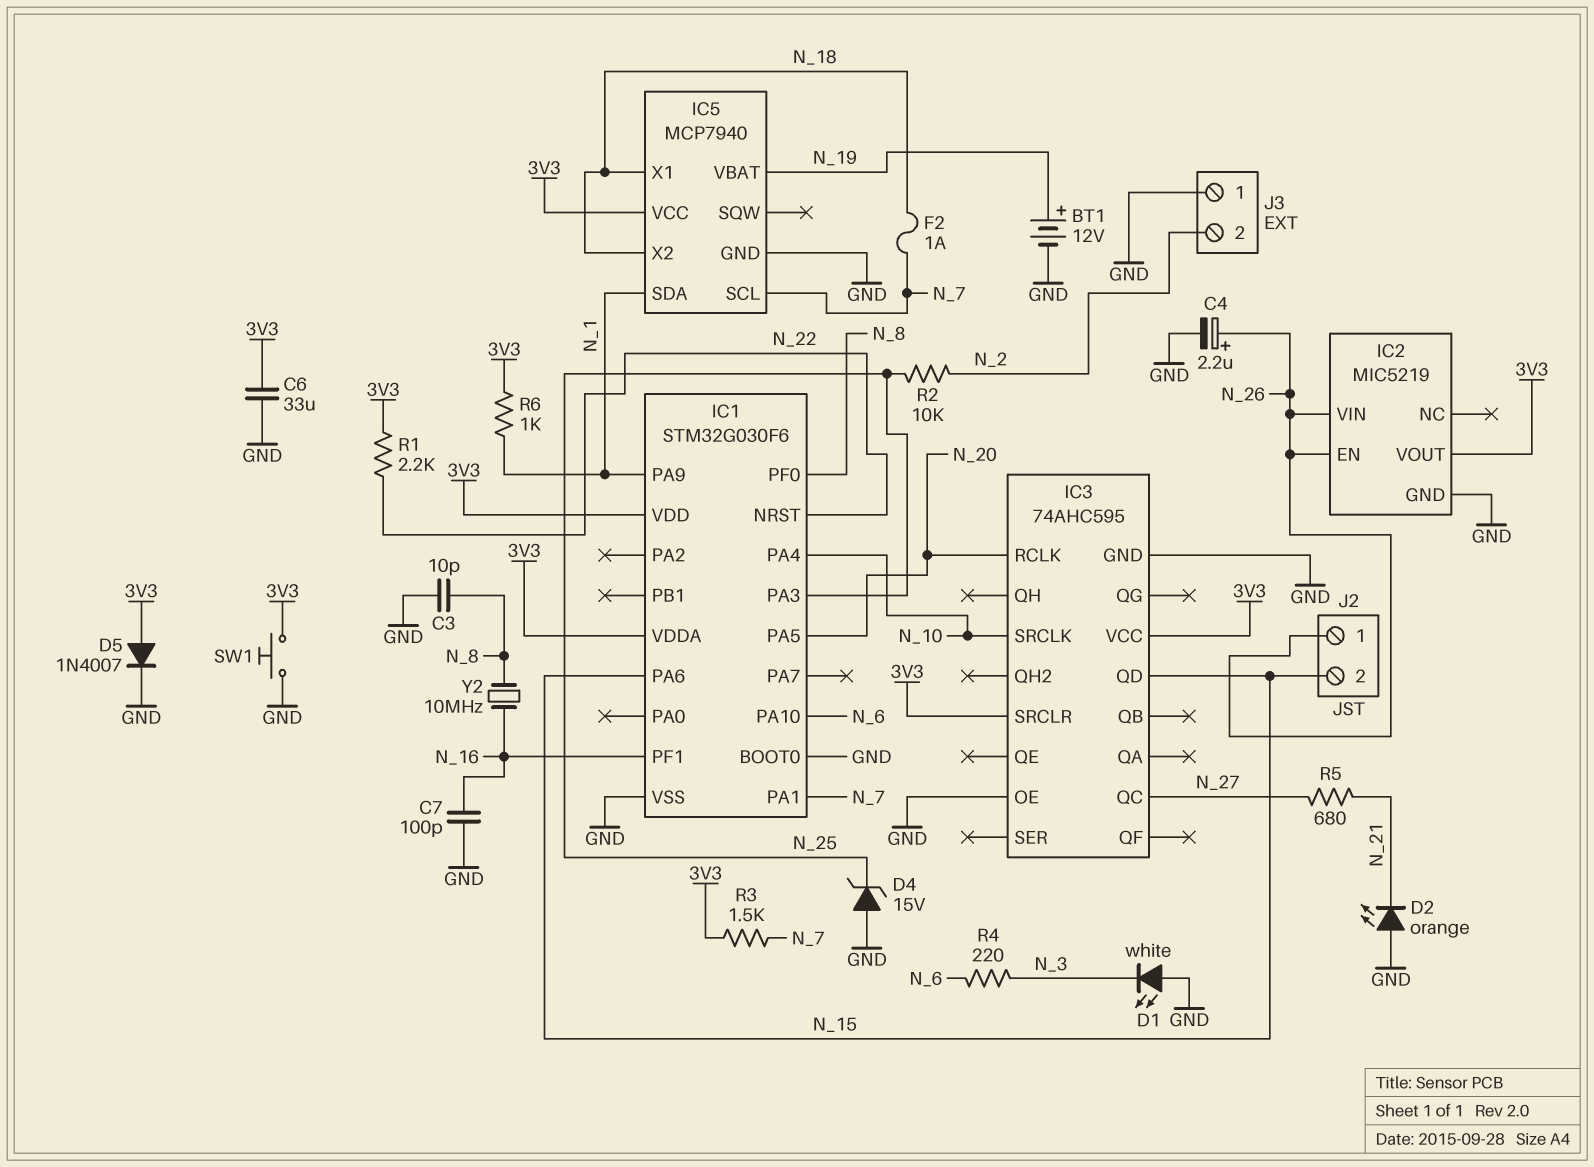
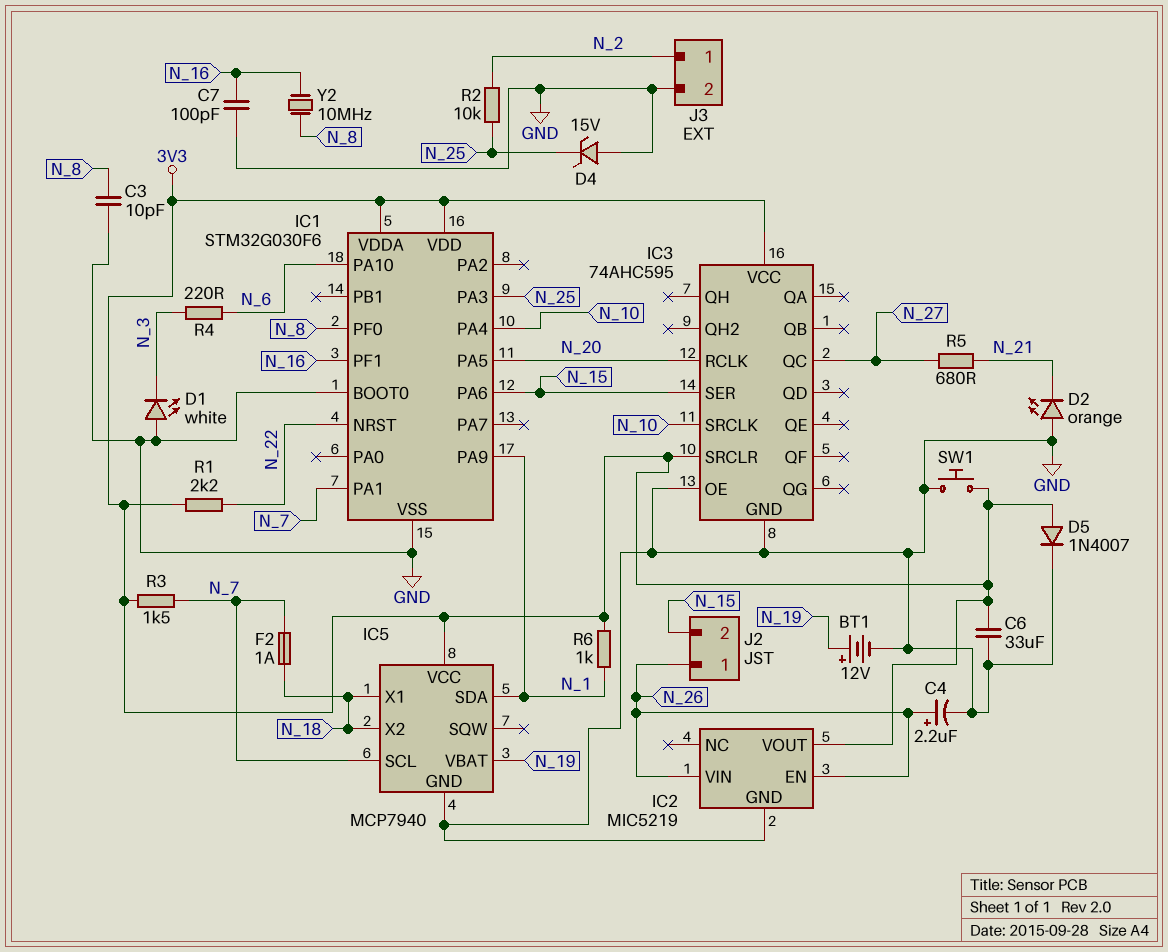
IC3 pin QD: N_15 -> none
IC3 pin SER: none -> N_15
J3 pin 1: GND -> N_2
J3 pin 2: N_2 -> GND

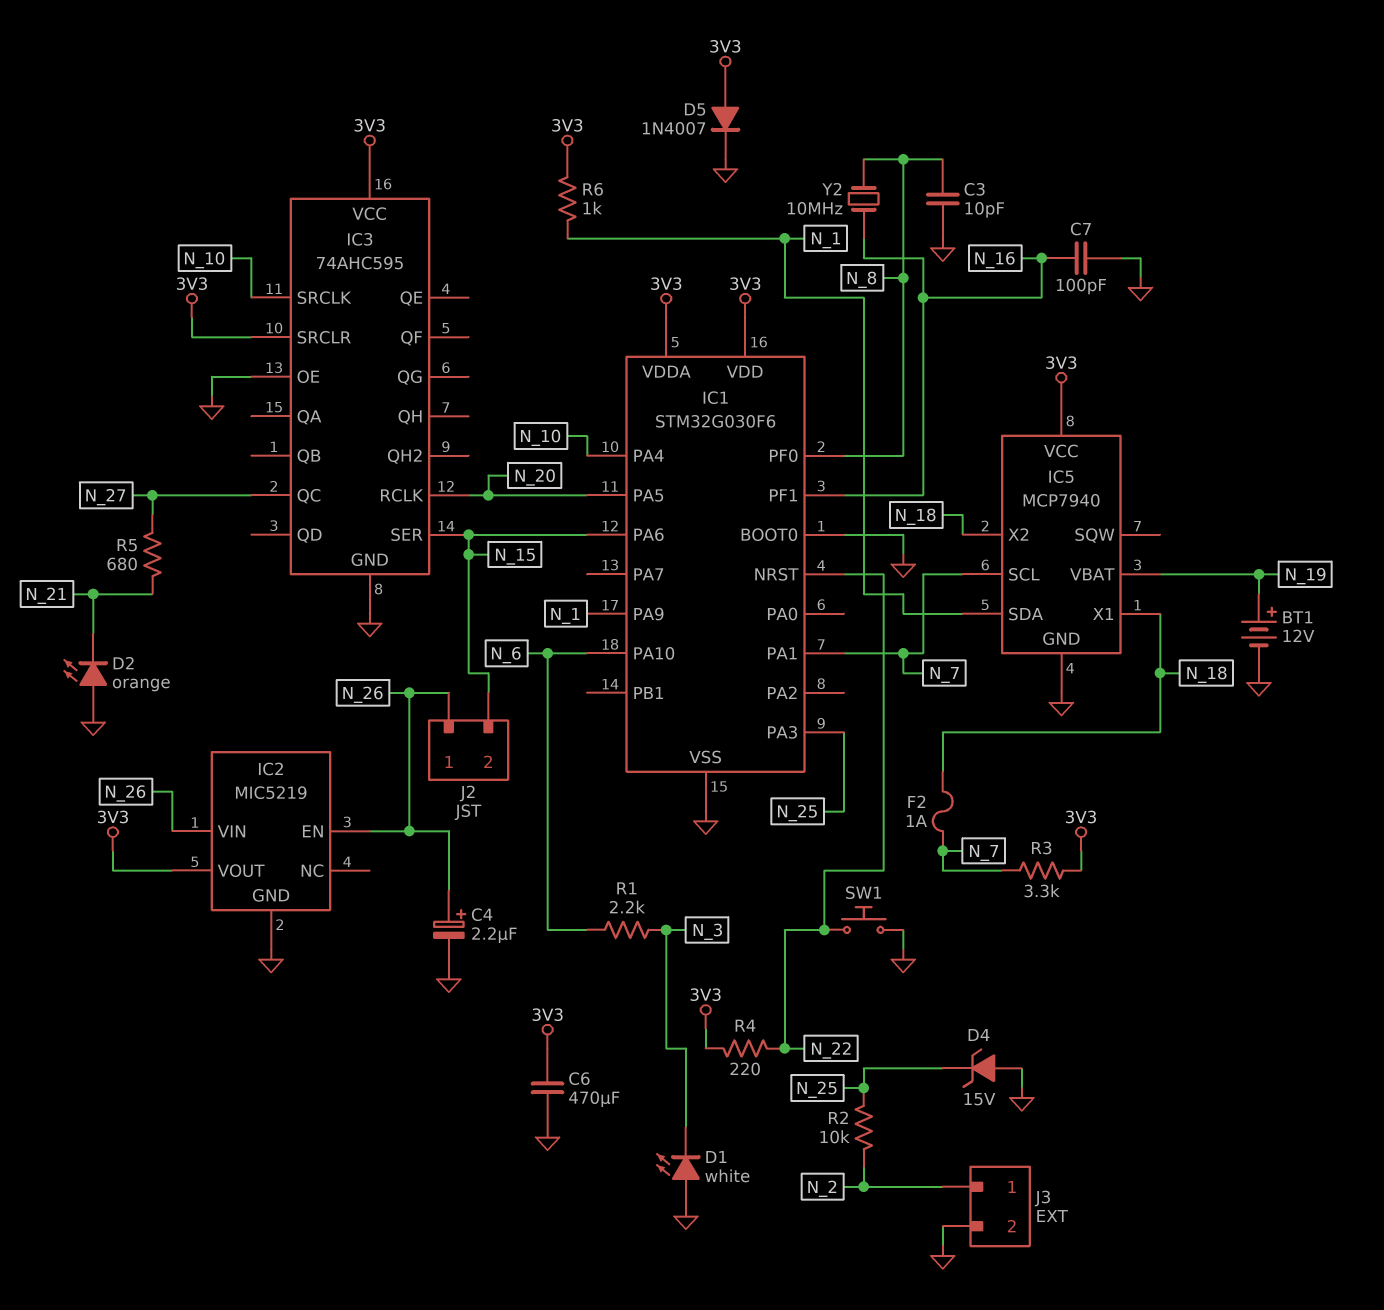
C6: 33uF (3V3, GND) -> 470uF (3V3, GND)
R1: 2.2k (3V3, N_22) -> 2.2k (N_3, N_6)
R3: 1.5k (3V3, N_7) -> 3.3k (3V3, N_7)
R4: 220 (N_3, N_6) -> 220 (3V3, N_22)
SW1: button (3V3, GND) -> button (GND, N_22)

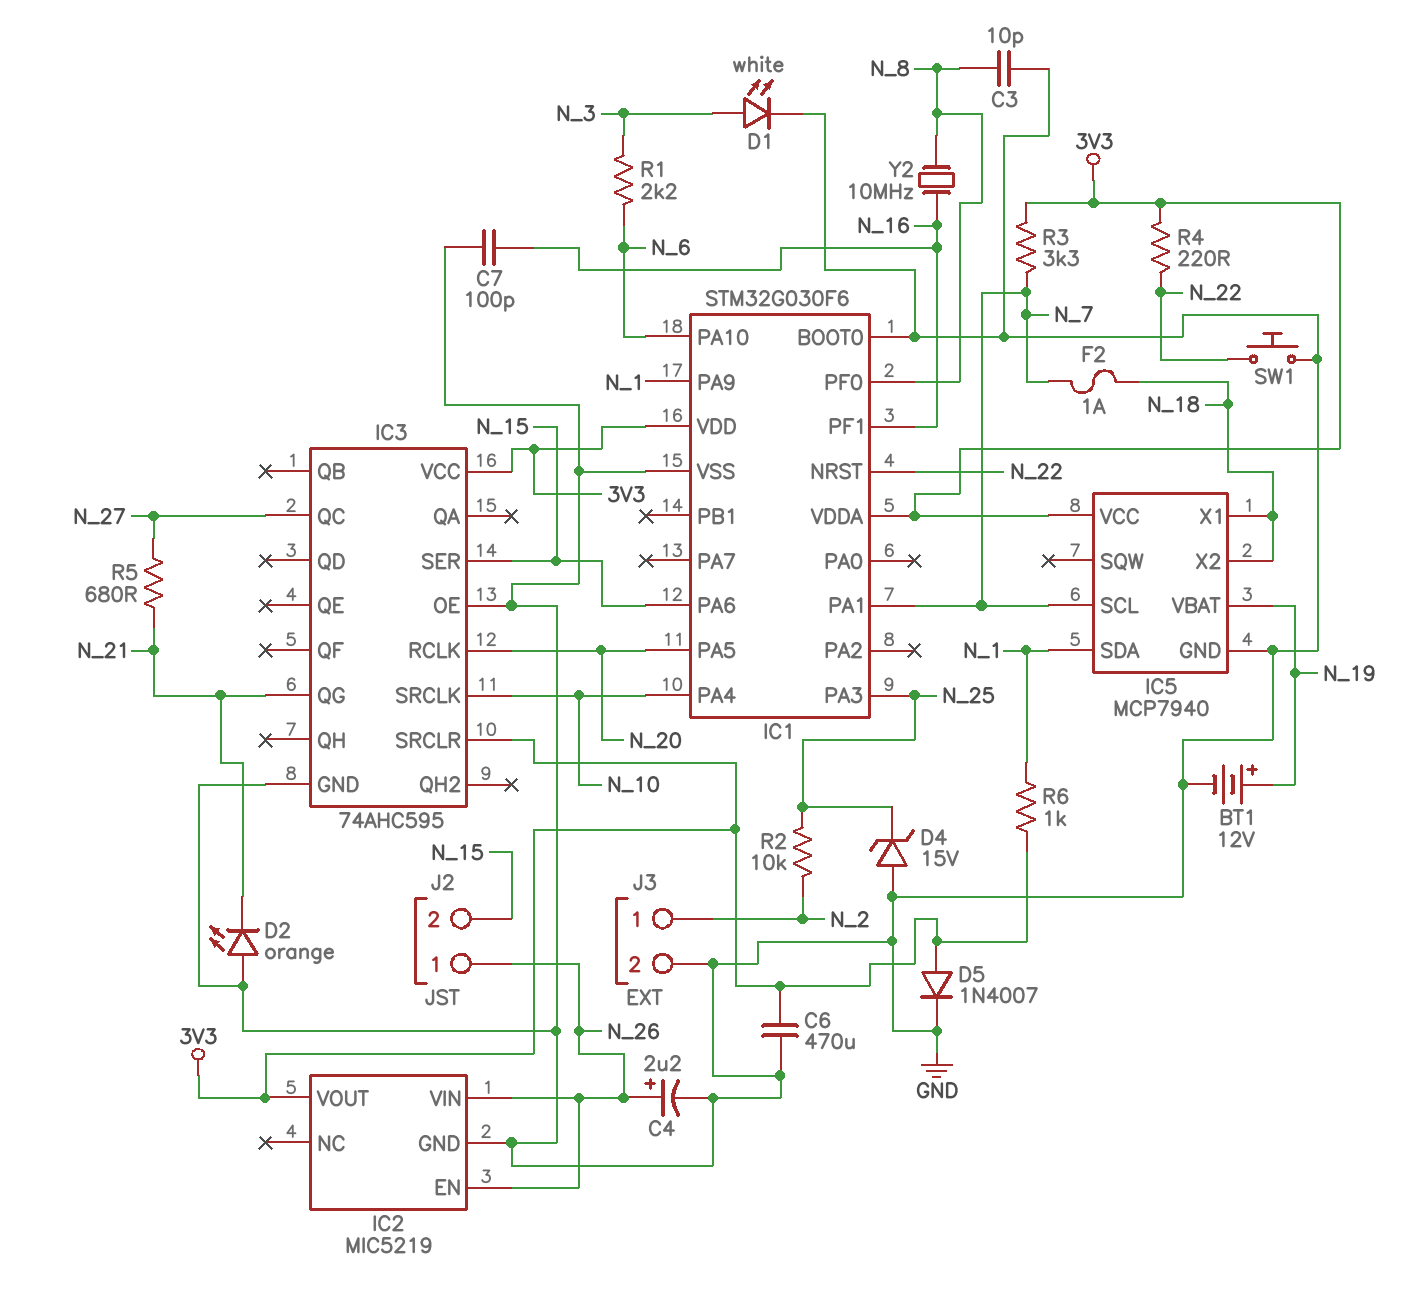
D1: LED white (A GND, K N_3) -> LED white (A N_3, K GND)
IC3 pin QG: none -> N_21

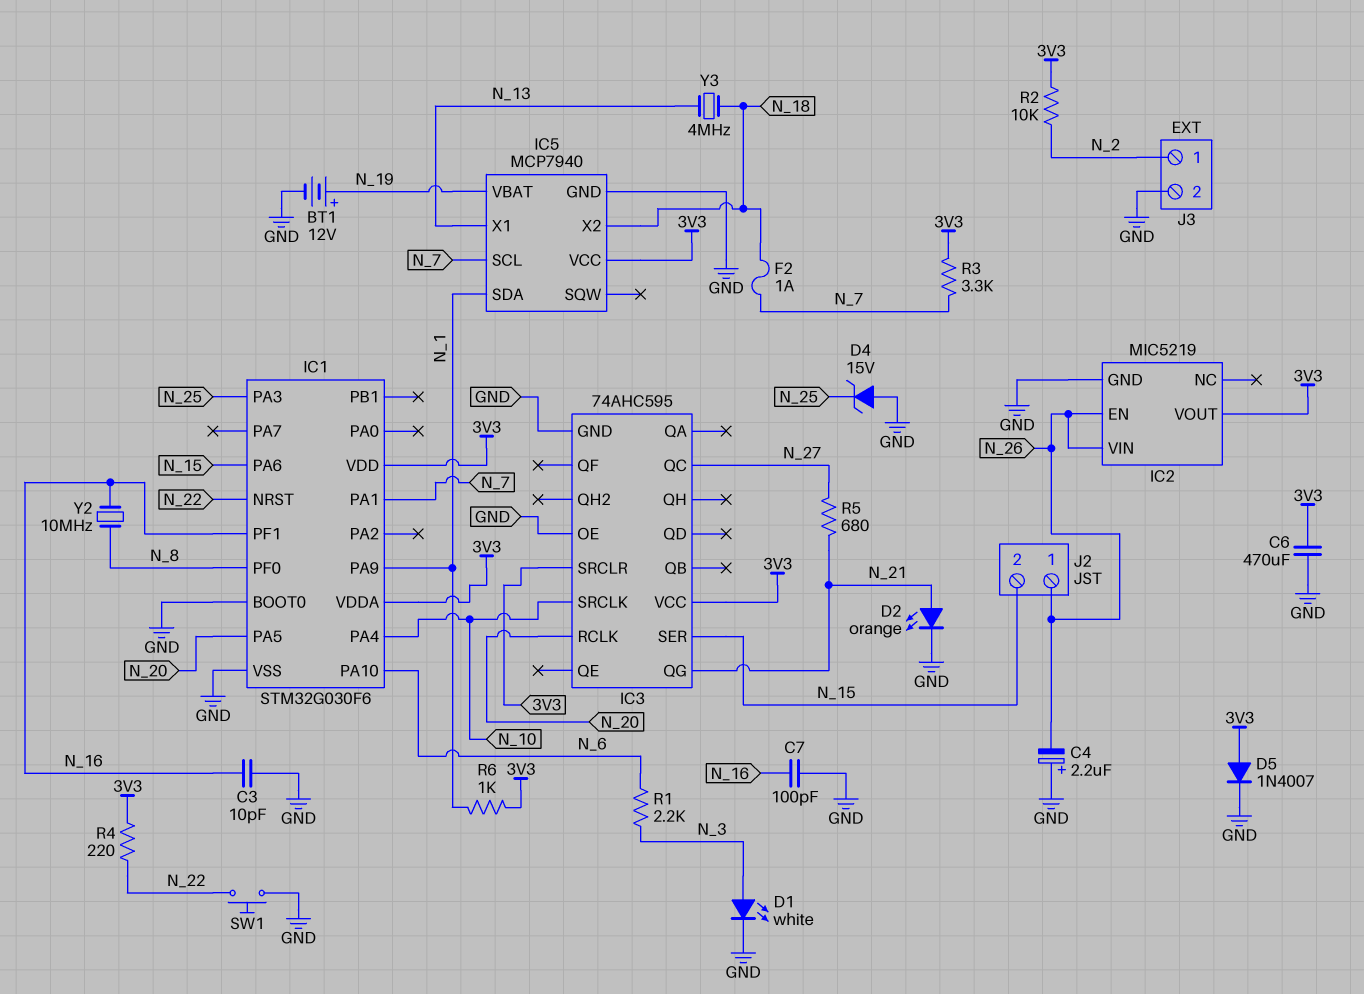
C3: 10pF (GND, N_8) -> 10pF (GND, N_16)
C4: 2.2uF (plus N_26, minus GND) -> 2.2uF (plus GND, minus N_26)
D2: LED orange (A GND, K N_21) -> LED orange (A N_21, K GND)
IC5 pin X1: N_18 -> N_13
R2: 10k (N_2, N_25) -> 10k (3V3, N_2)
Y3: none -> 4MHz (N_13, N_18)

